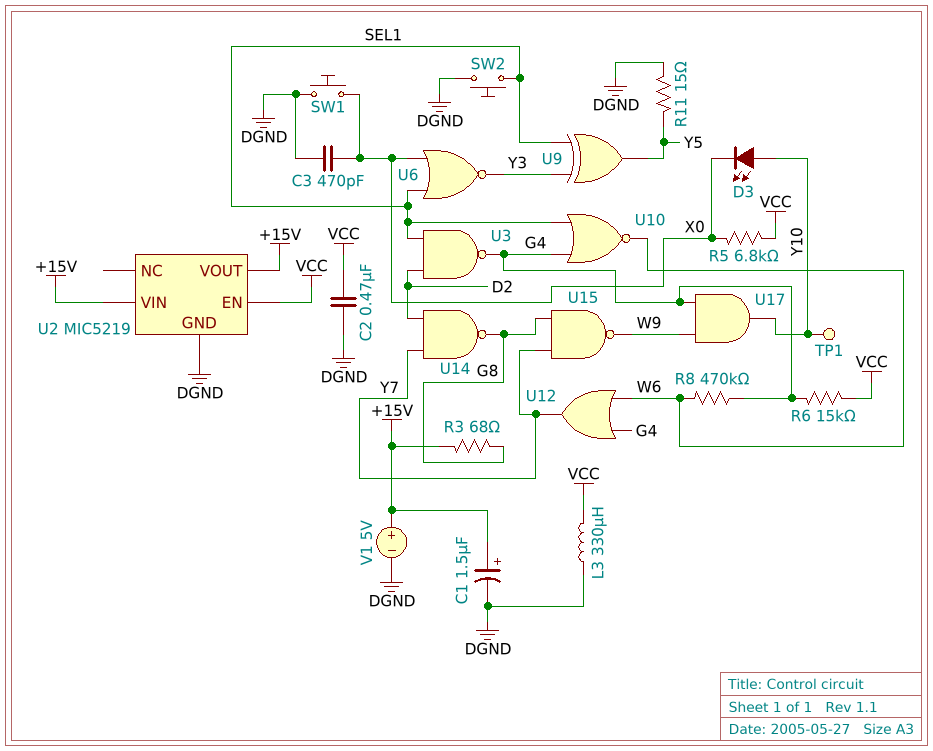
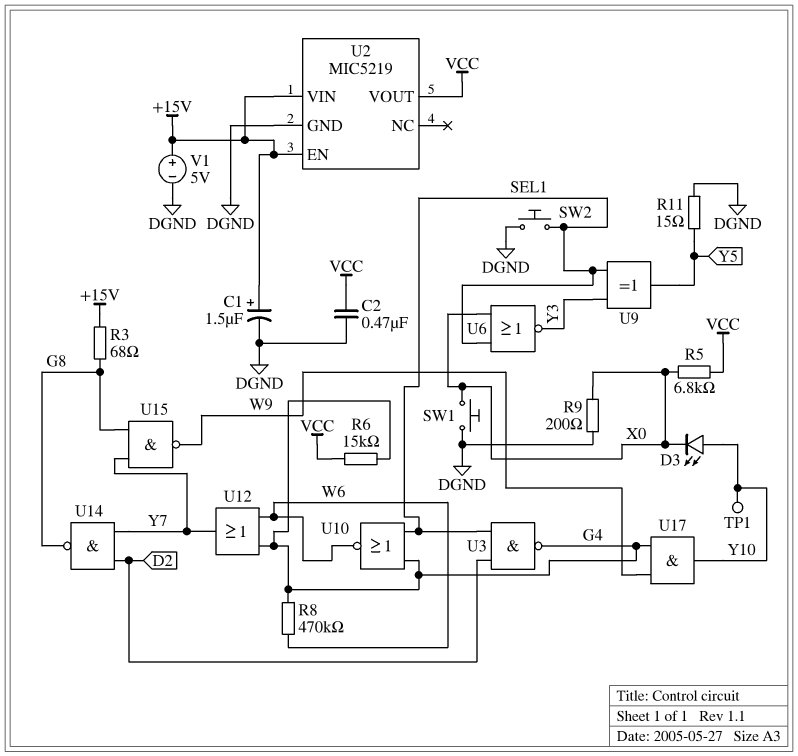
C3: 470pF (DGND, X0) -> none
L3: 330uH (DGND, VCC) -> none
R9: none -> 200 (DGND, X0)
U2 pin EN: VCC -> +15V
U2 pin VOUT: +15V -> VCC

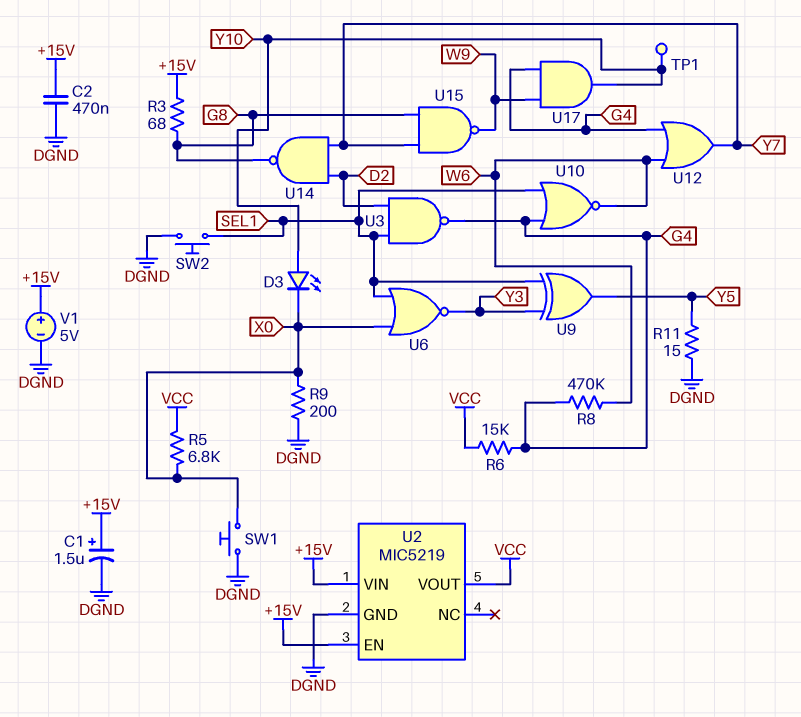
C2: 470nF (DGND, VCC) -> 470nF (+15V, DGND)

